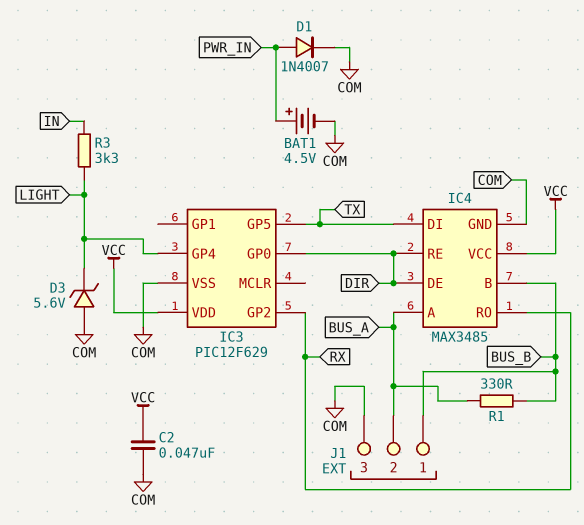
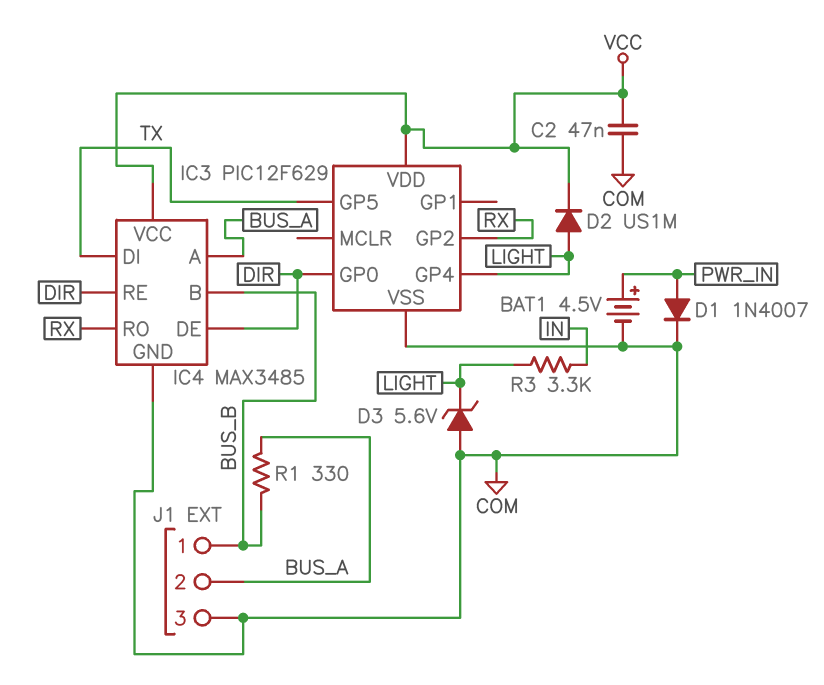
D2: none -> diode US1M (A LIGHT, K VCC)

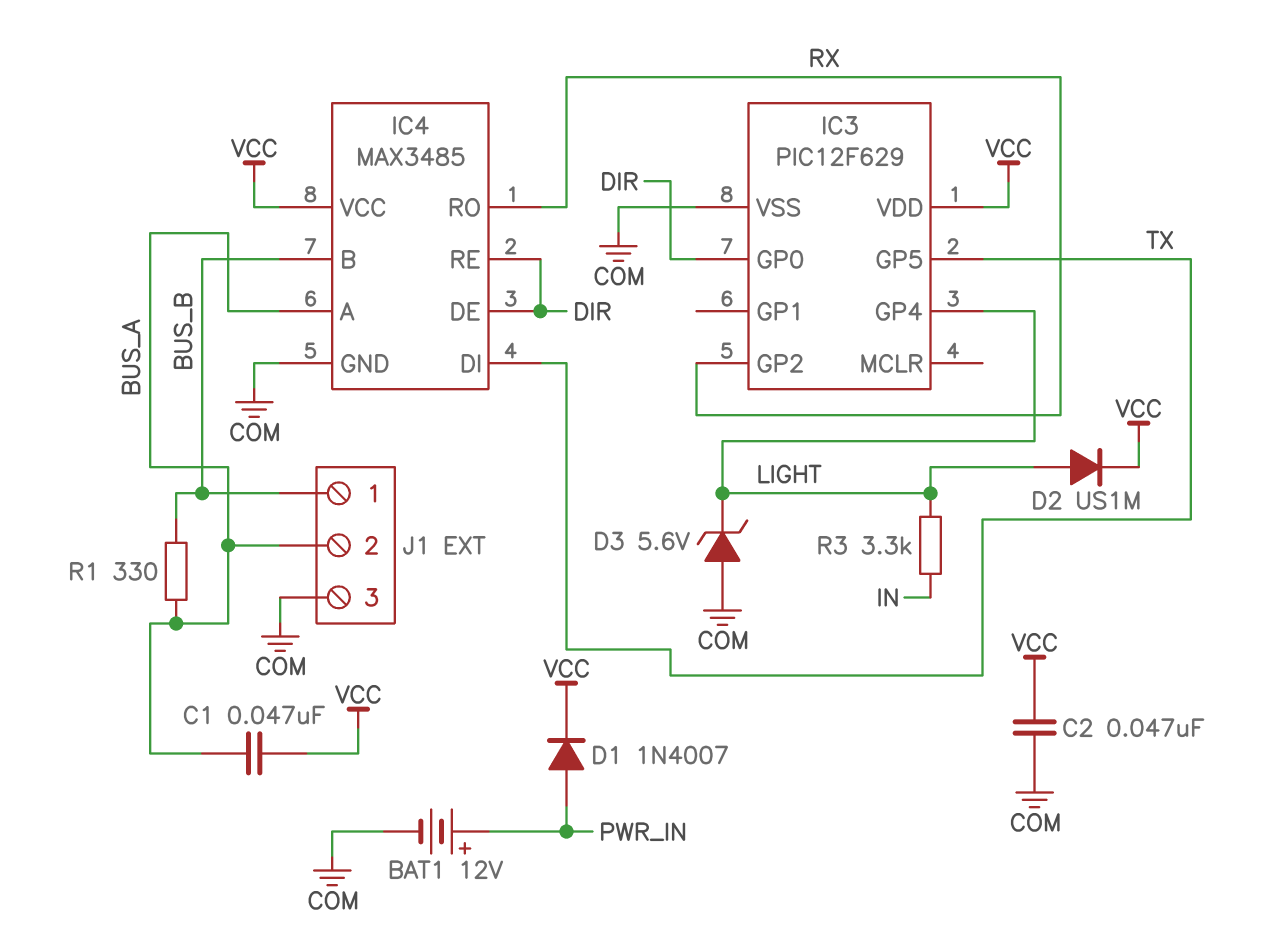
BAT1: 4.5V (plus PWR_IN, minus COM) -> 12V (plus PWR_IN, minus COM)
C1: none -> 47nF (BUS_A, VCC)
D1: diode 1N4007 (A PWR_IN, K COM) -> diode 1N4007 (A PWR_IN, K VCC)

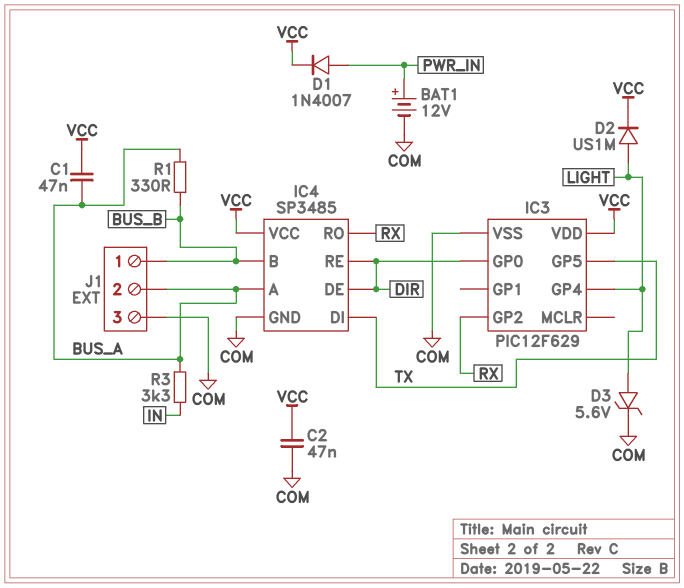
D3: zener 5.6V (A COM, K LIGHT) -> zener 5.6V (A LIGHT, K COM)
IC4: MAX3485 -> SP3485
R3: 3.3k (IN, LIGHT) -> 3.3k (BUS_A, IN)

